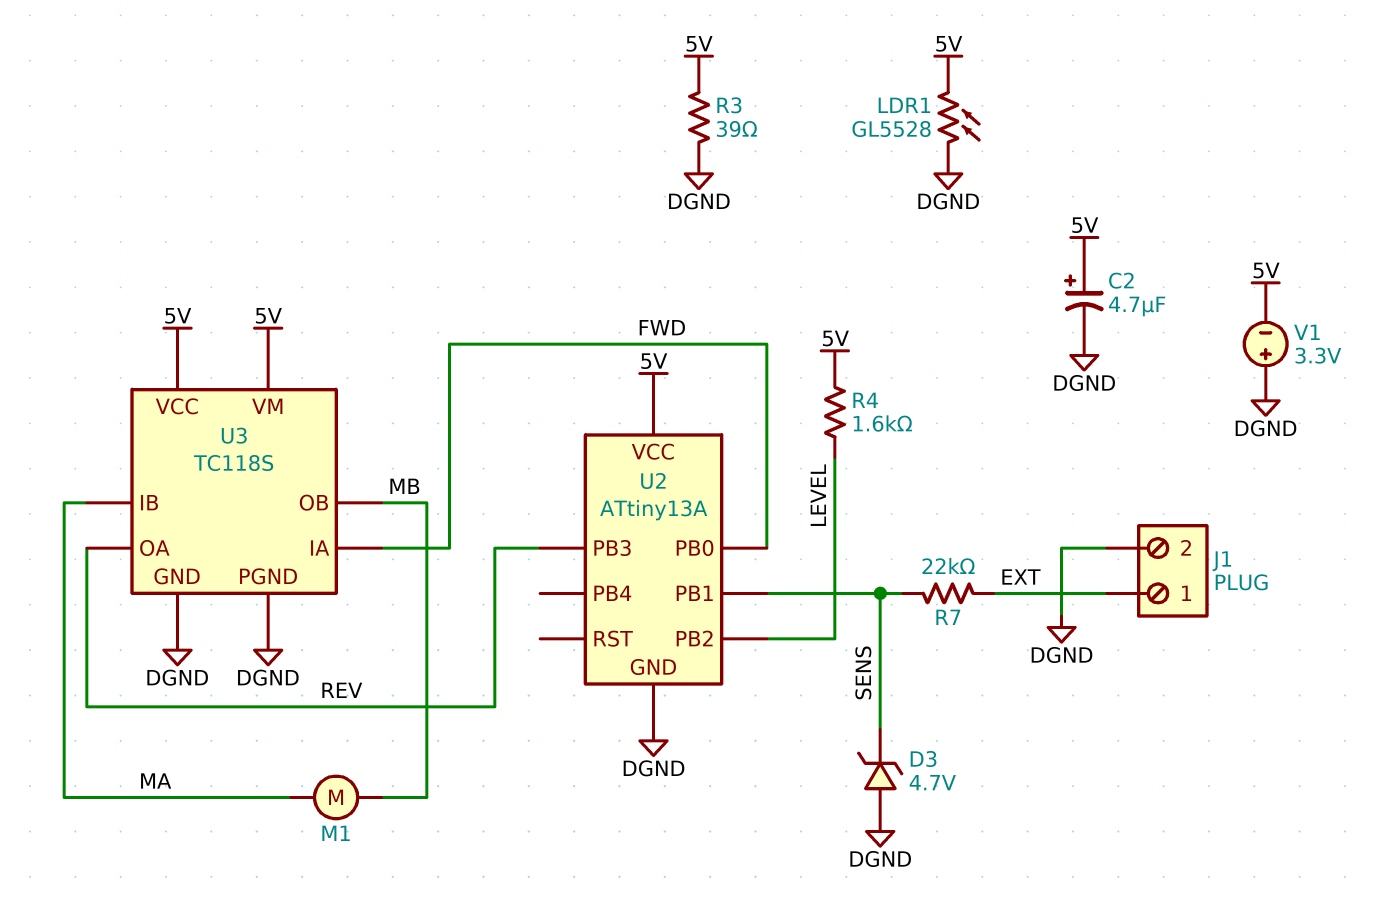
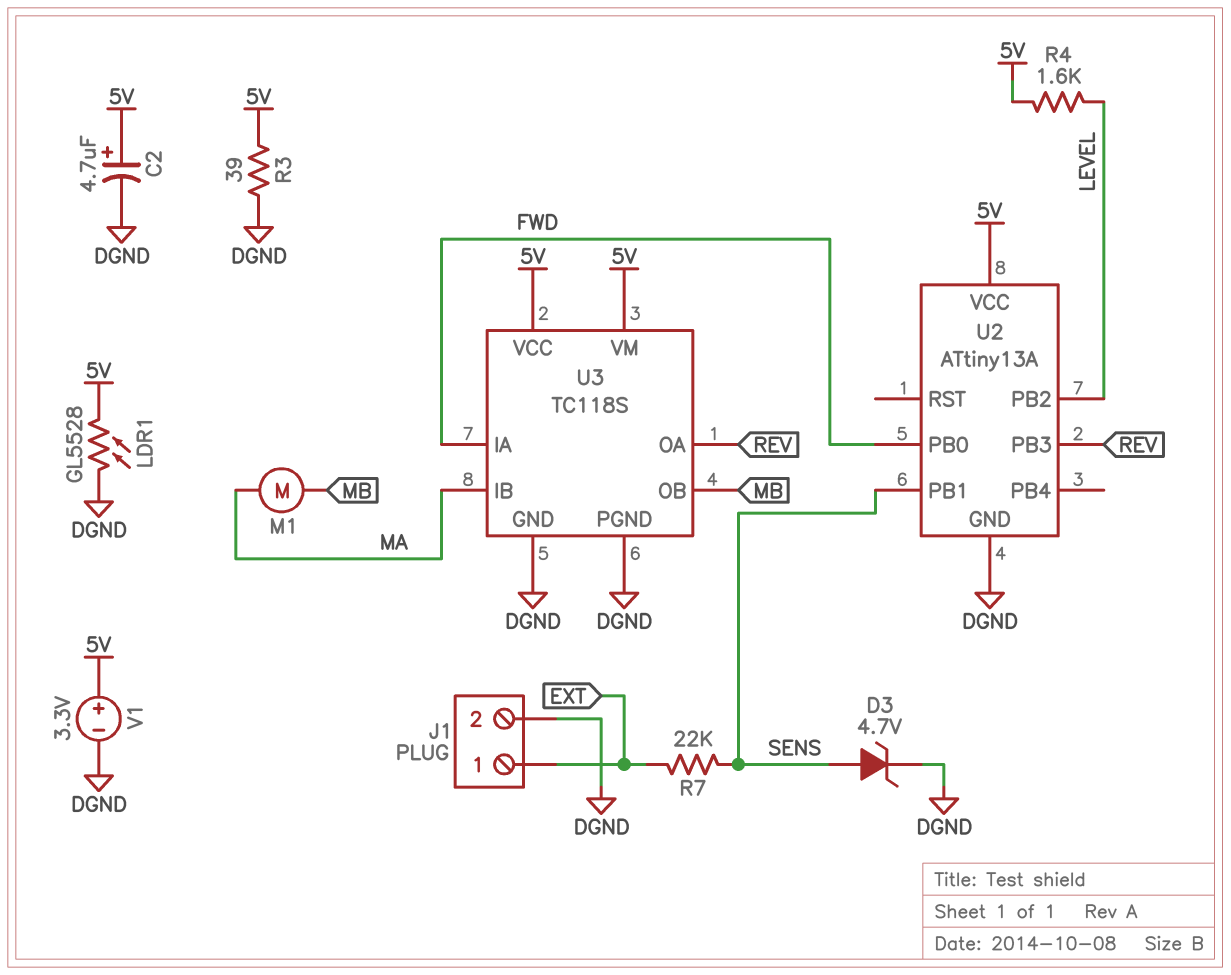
D3: zener 4.7V (A DGND, K SENS) -> zener 4.7V (A SENS, K DGND)
V1: 3.3V (plus DGND, minus 5V) -> 3.3V (plus 5V, minus DGND)

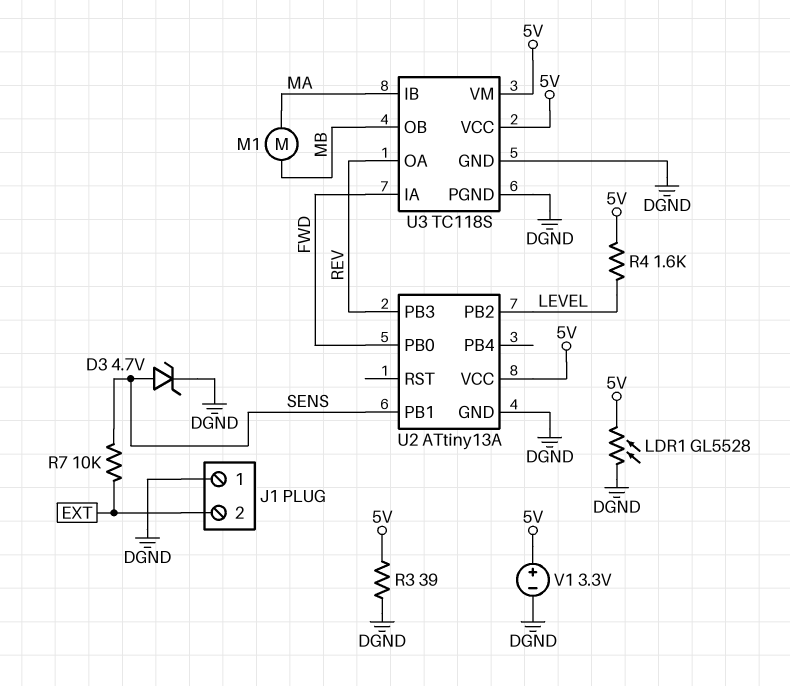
C2: 4.7uF (plus 5V, minus DGND) -> none
J1 pin 1: EXT -> DGND
J1 pin 2: DGND -> EXT
R7: 22k (EXT, SENS) -> 10k (EXT, SENS)

